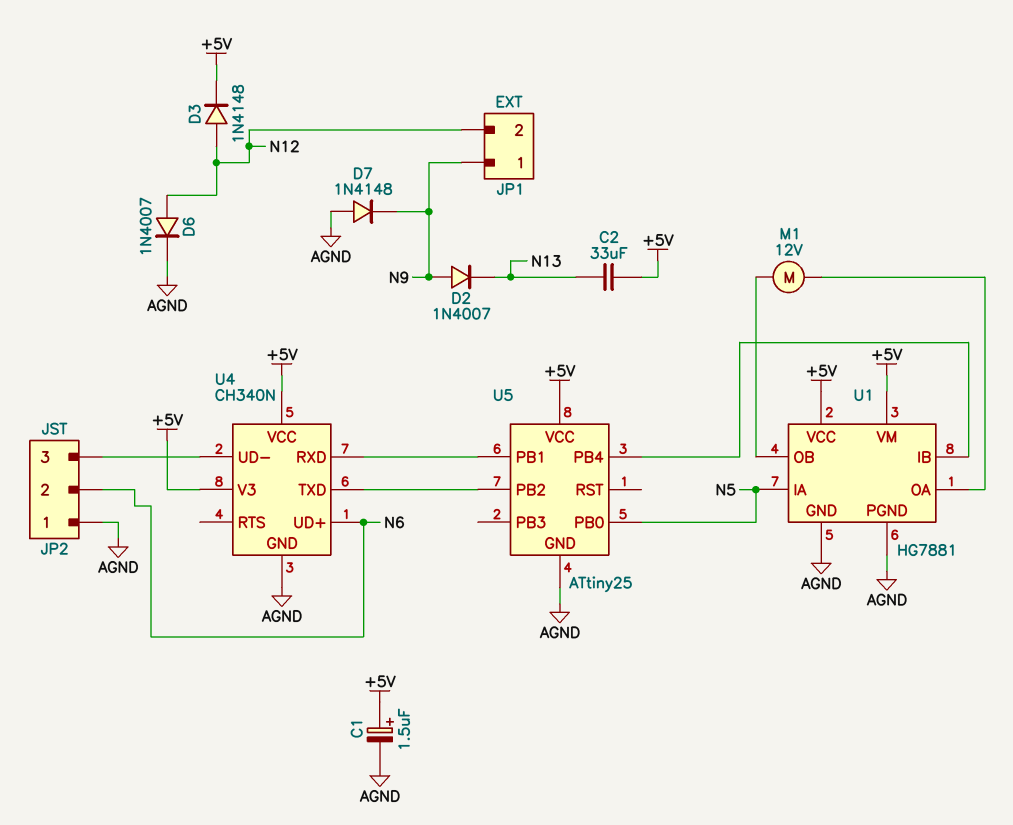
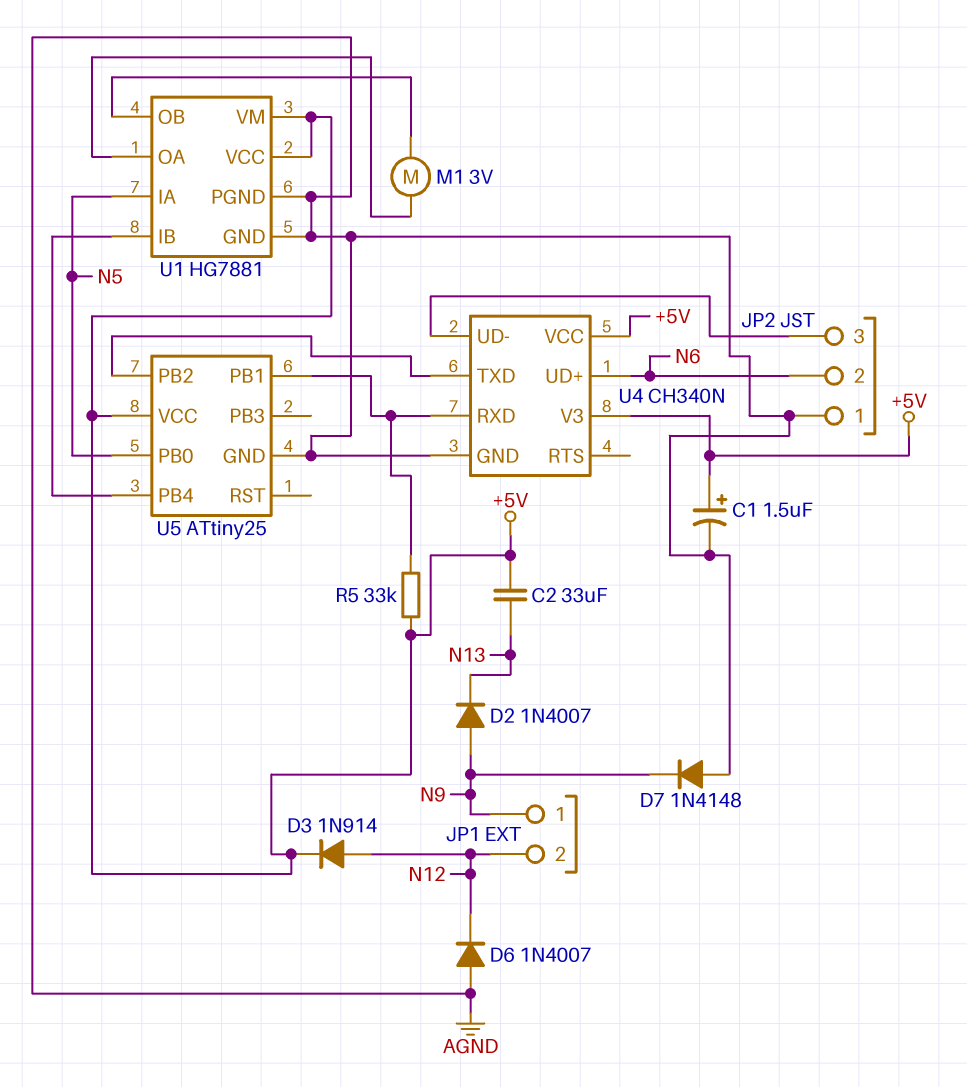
D3: diode 1N4148 (A N12, K +5V) -> diode 1N914 (A N12, K +5V)
D6: diode 1N4007 (A N12, K AGND) -> diode 1N4007 (A AGND, K N12)
M1: motor 12V (U1/OA, U1/OB) -> motor 3V (U1/OA, U1/OB)
R5: none -> 33k (+5V, U4/RXD)

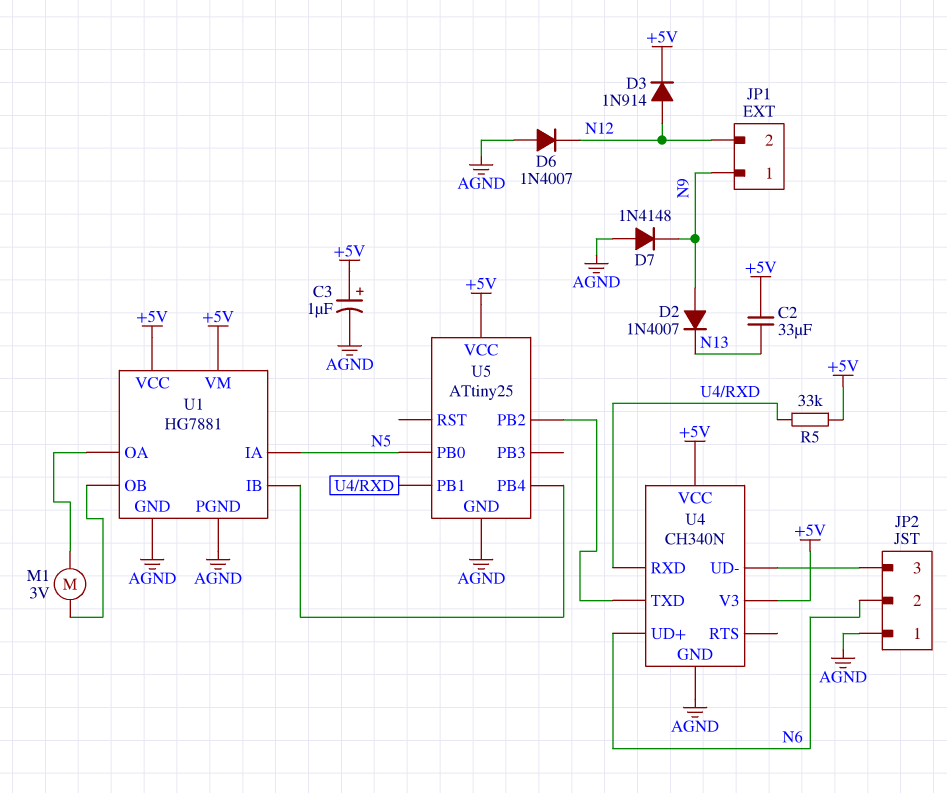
C1: 1.5uF (plus +5V, minus AGND) -> none
C3: none -> 1uF (plus +5V, minus AGND)

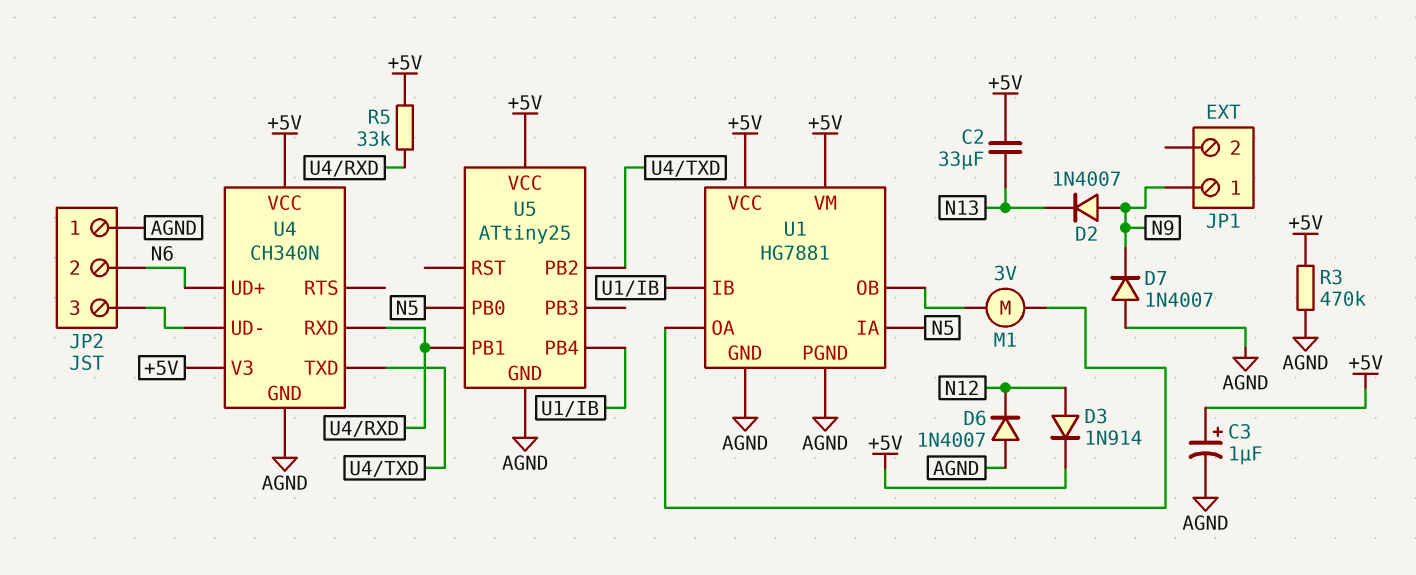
D7: diode 1N4148 (A AGND, K N9) -> diode 1N4007 (A AGND, K N9)
JP1 pin 2: N12 -> none
R3: none -> 470k (+5V, AGND)

